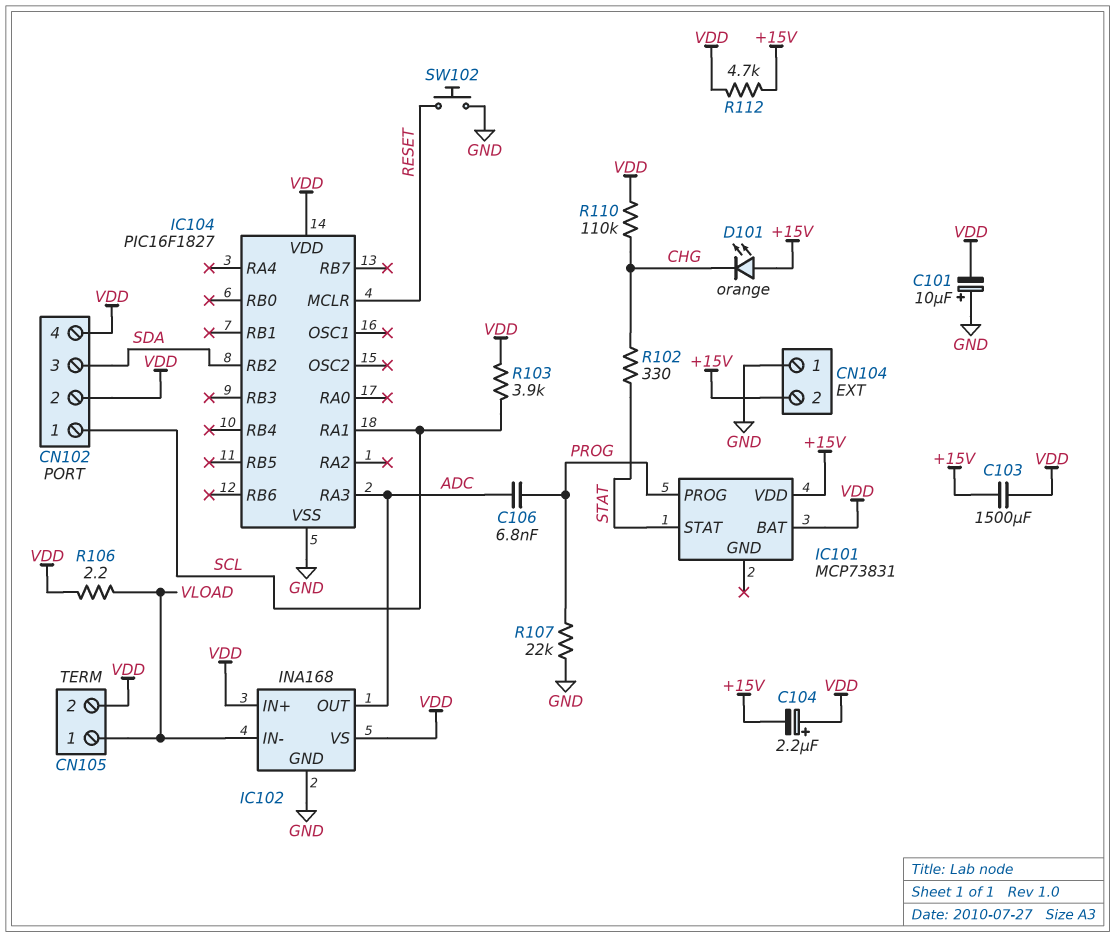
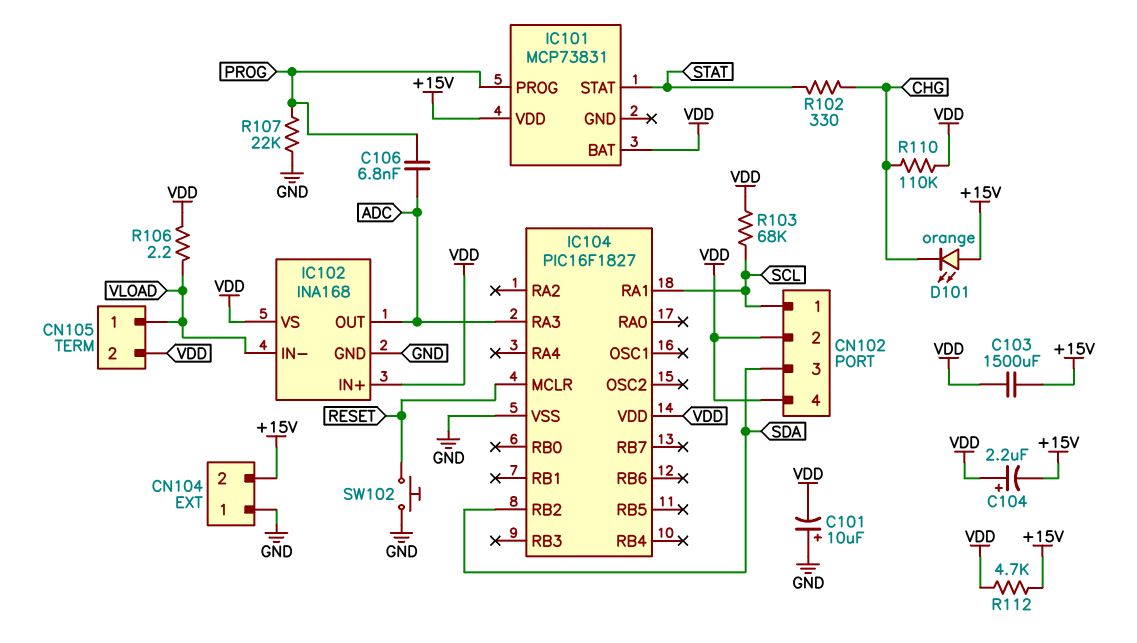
R103: 3.9k (SCL, VDD) -> 68k (SCL, VDD)

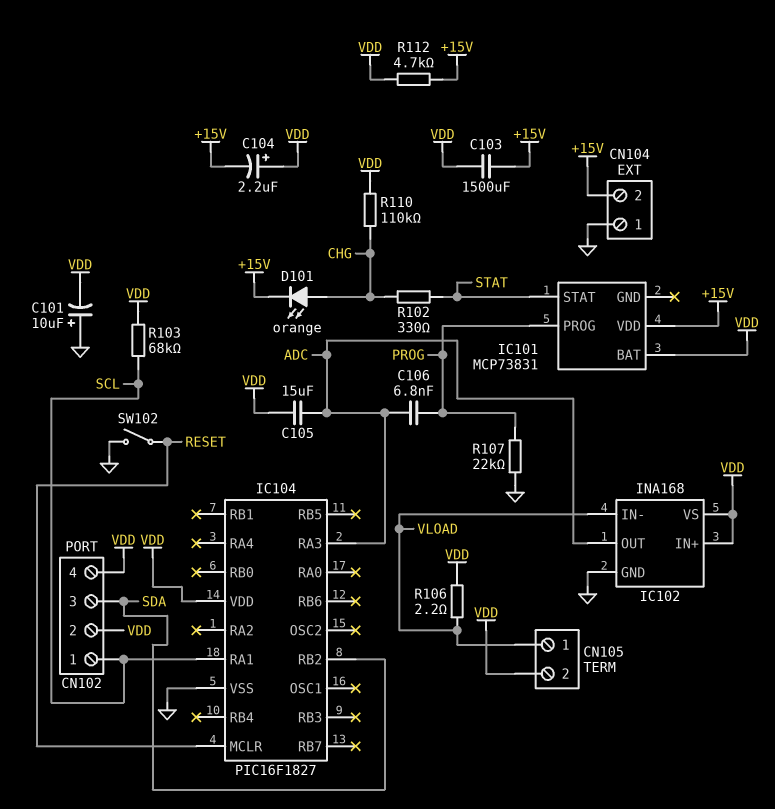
C105: none -> 15uF (ADC, VDD)
D101: LED orange (A +15V, K CHG) -> LED orange (A CHG, K +15V)
SW102: button (GND, RESET) -> switch (GND, RESET)

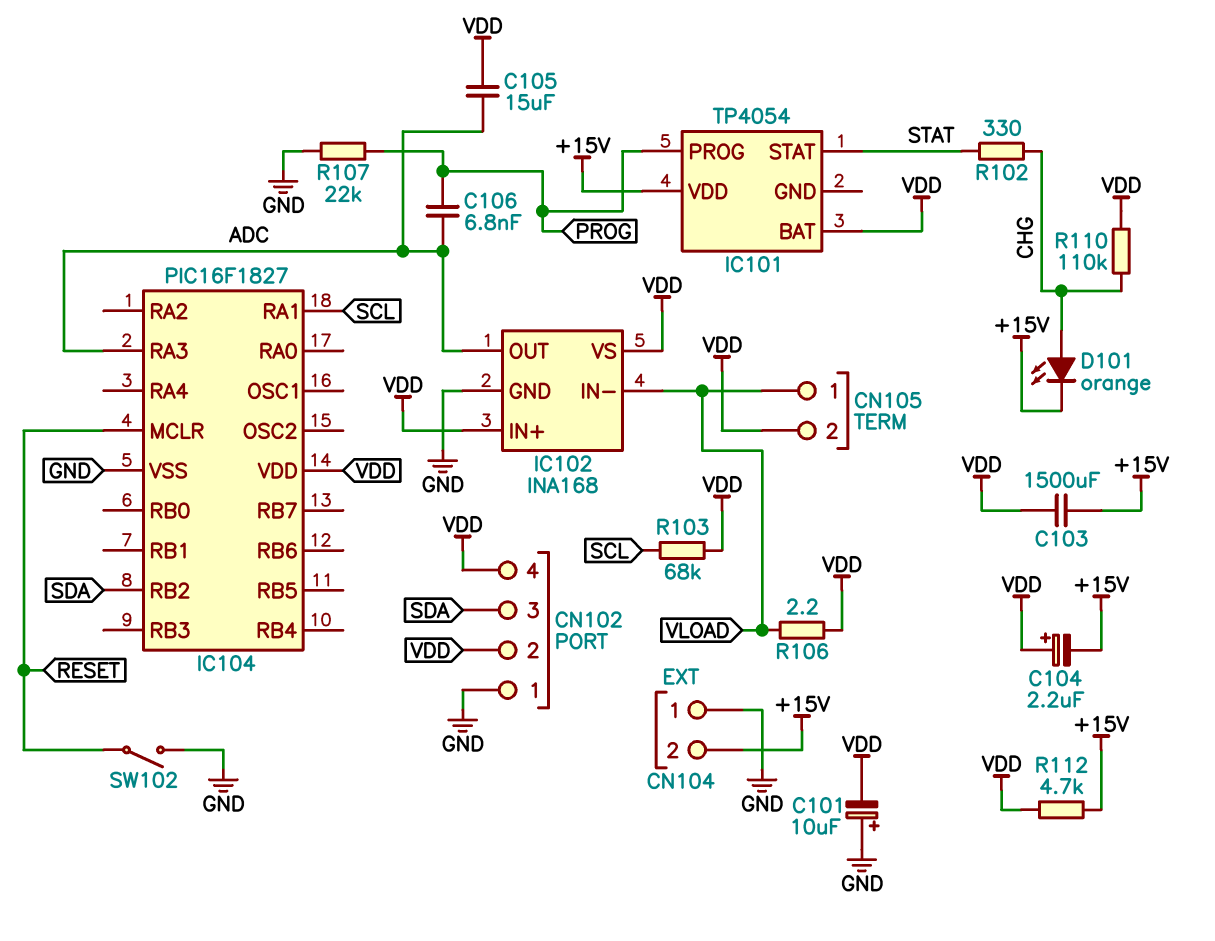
CN102 pin 1: SCL -> GND
IC101: MCP73831 -> TP4054

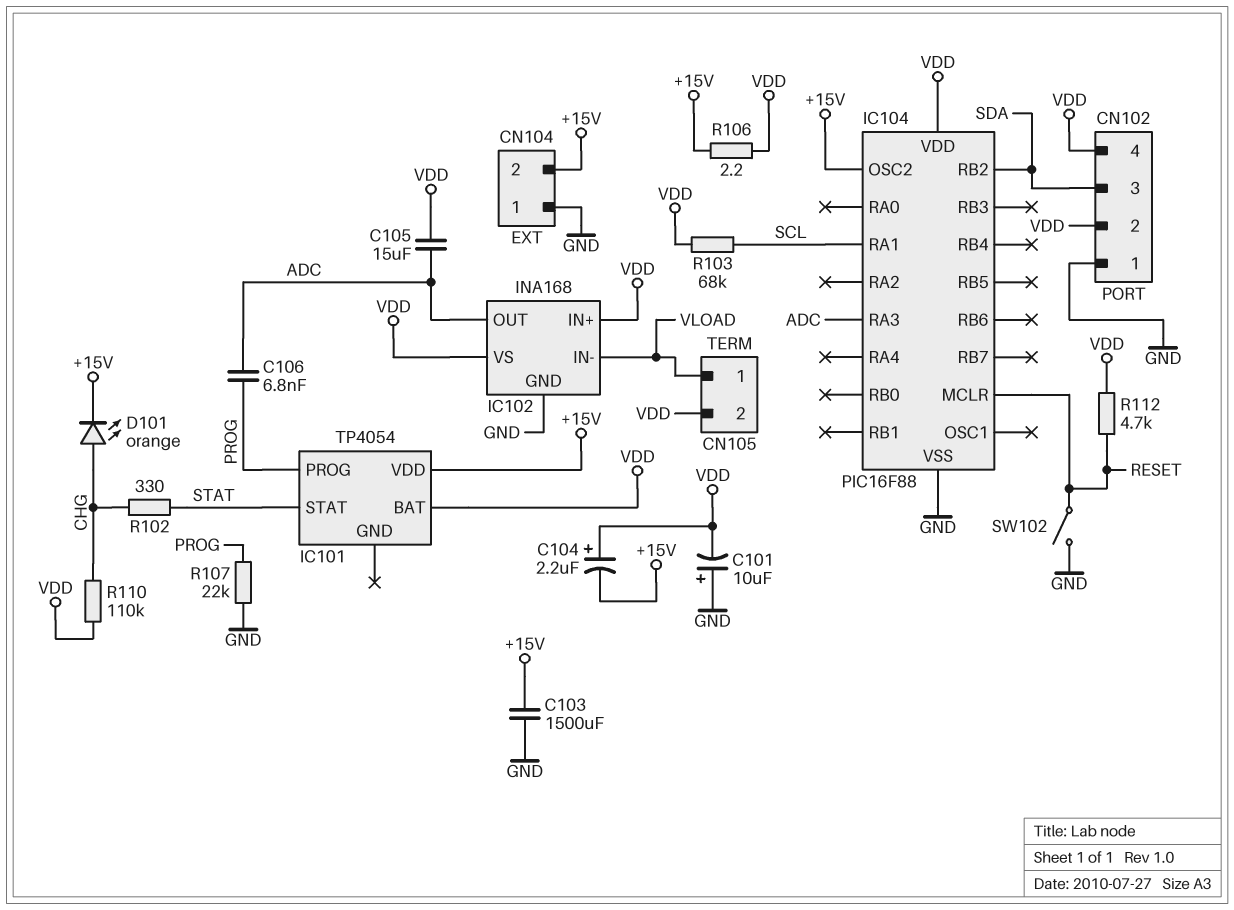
C103: 1500uF (+15V, VDD) -> 1500uF (+15V, GND)
IC104: PIC16F1827 -> PIC16F88
IC104 pin OSC2: none -> +15V
R106: 2.2 (VDD, VLOAD) -> 2.2 (+15V, VDD)
R112: 4.7k (+15V, VDD) -> 4.7k (RESET, VDD)

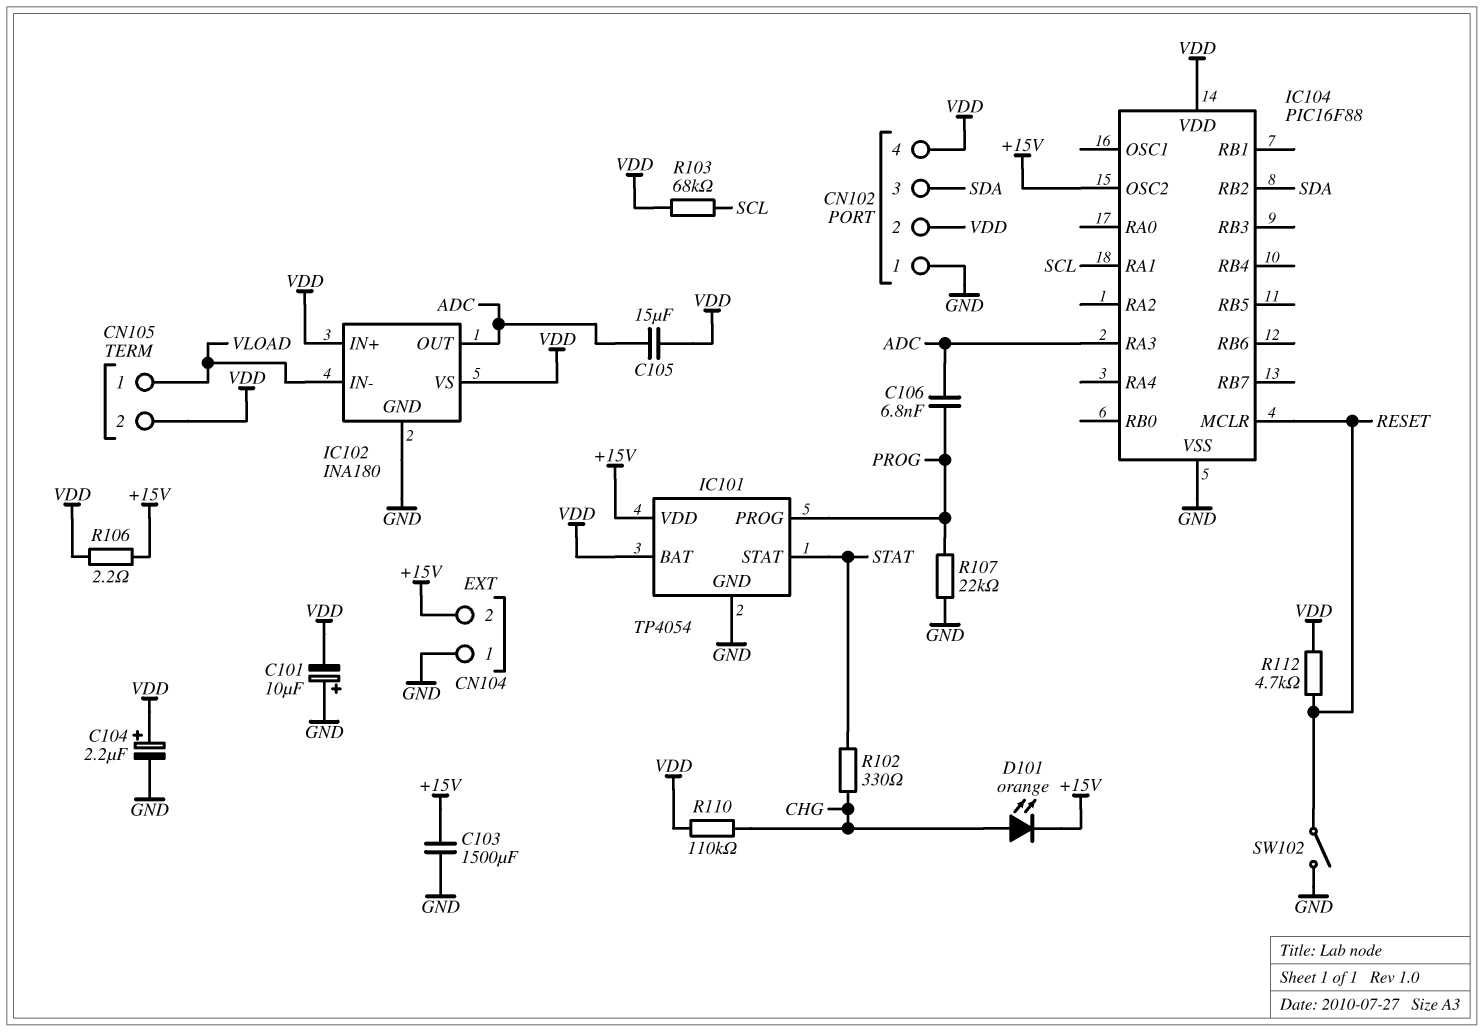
C104: 2.2uF (plus VDD, minus +15V) -> 2.2uF (plus VDD, minus GND)
IC101 pin GND: none -> GND
IC102: INA168 -> INA180

